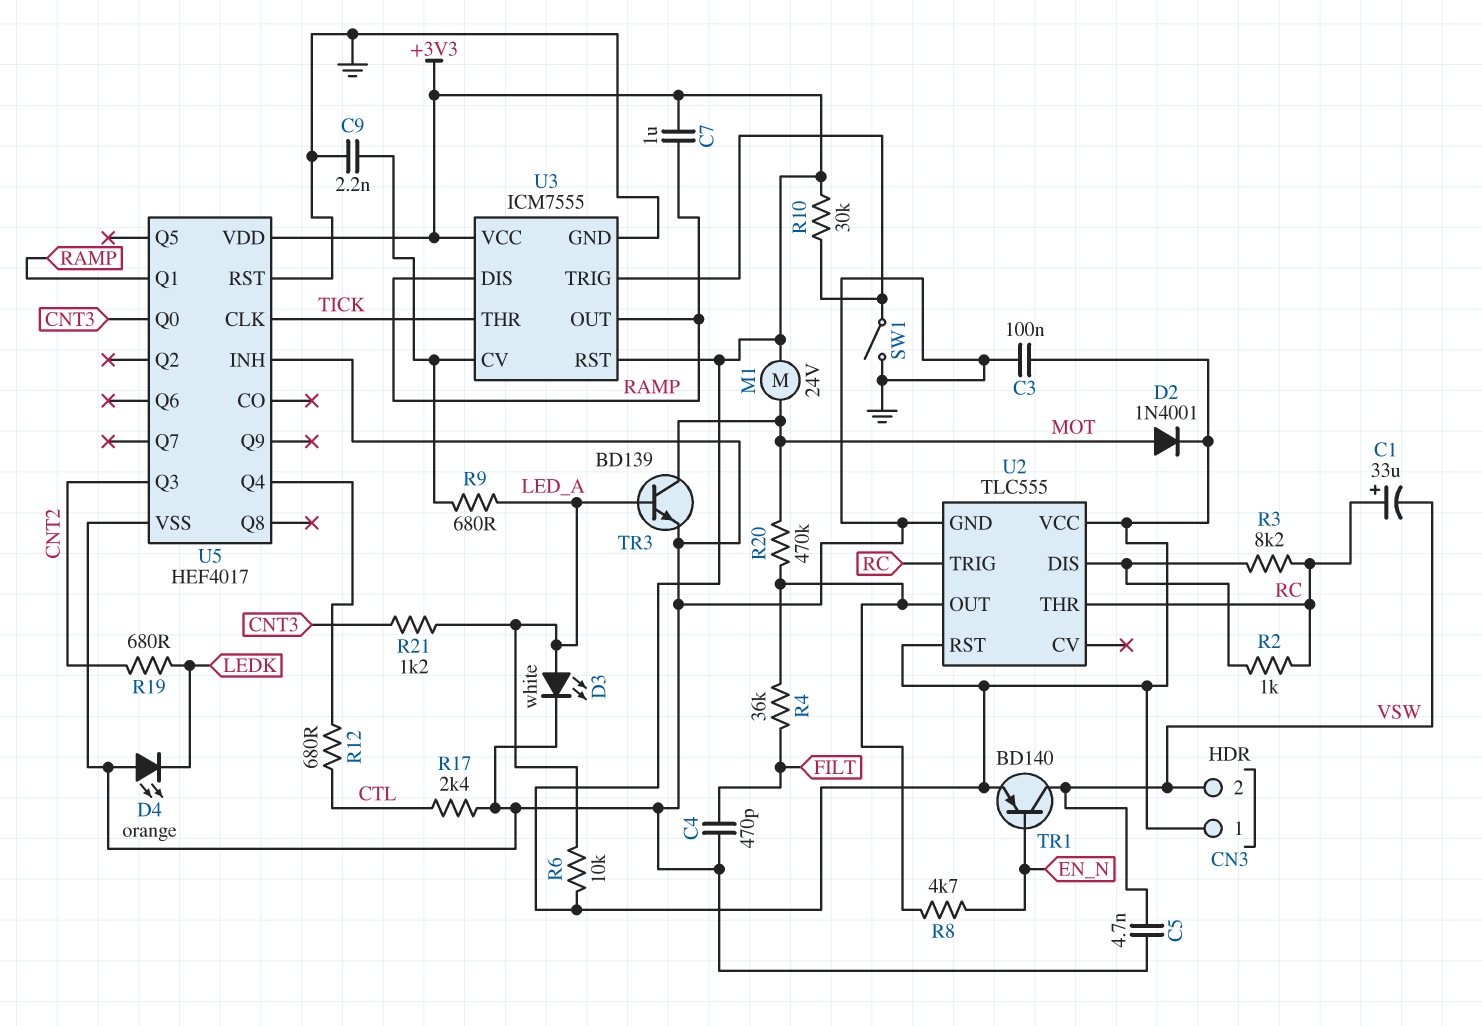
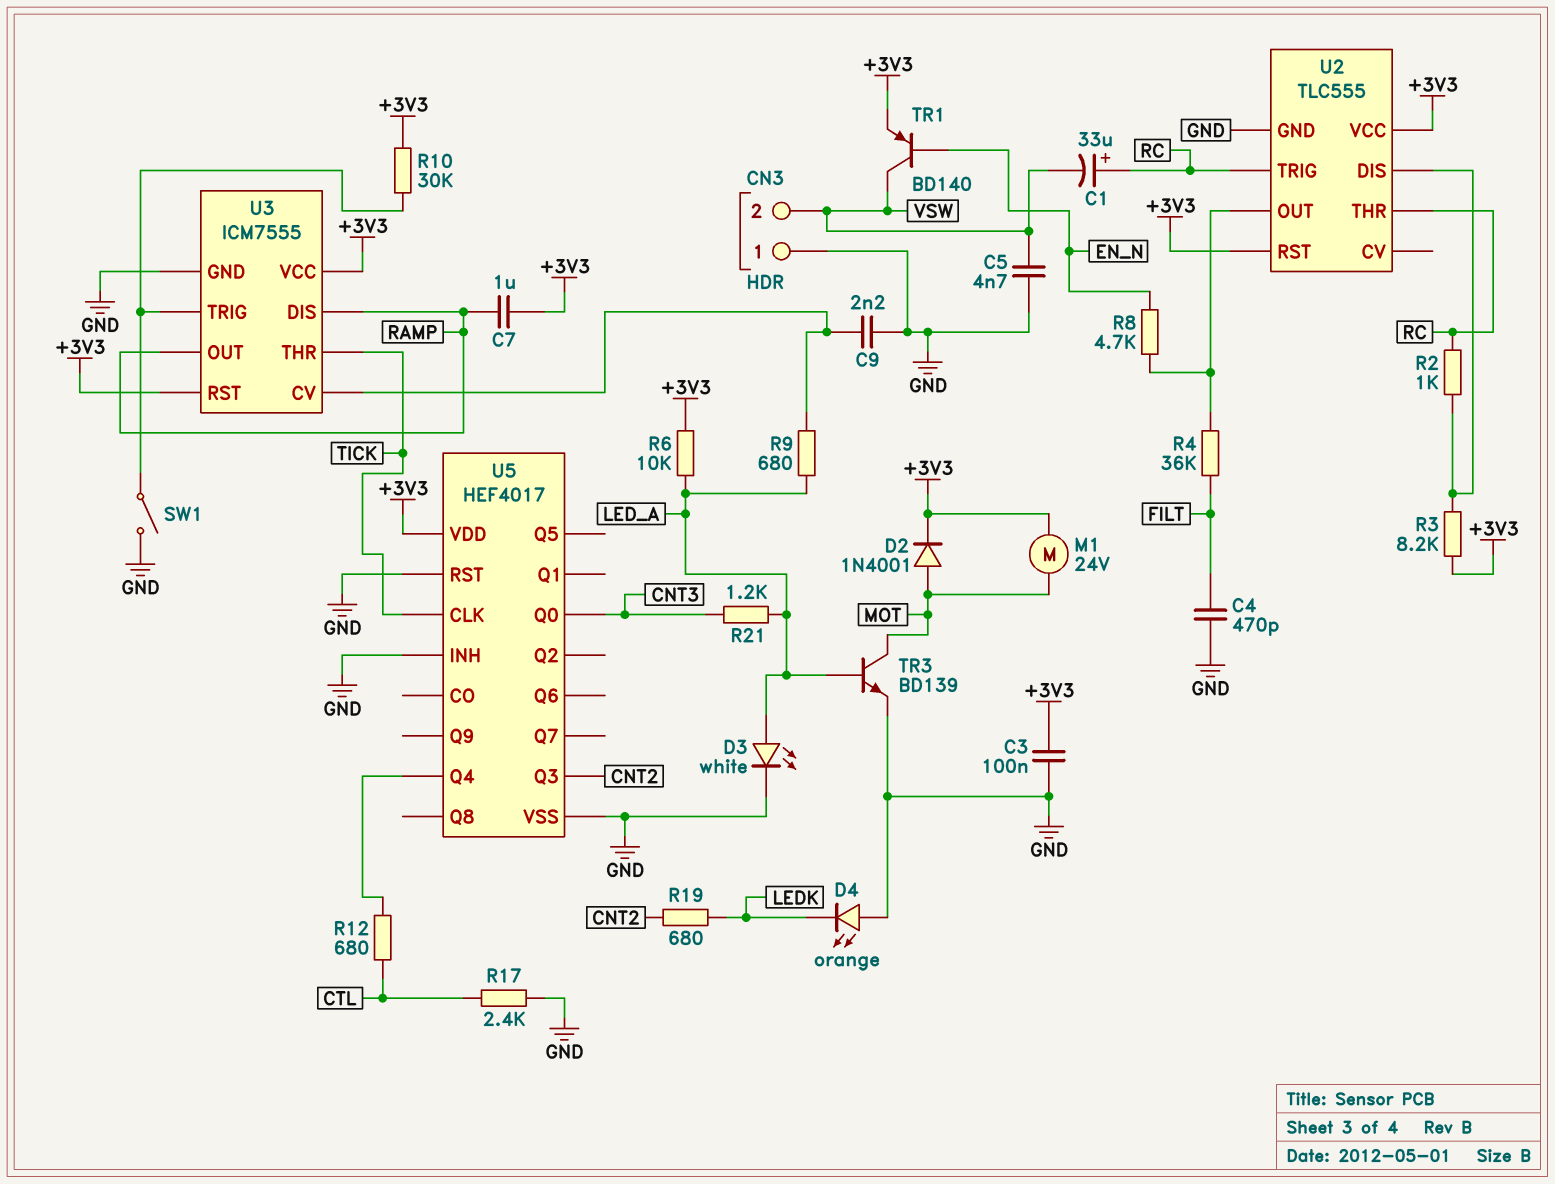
CN3 pin 1: +3V3 -> GND
R3: 8.2k (RC, U2/DIS) -> 8.2k (+3V3, U2/DIS)
R20: 470k (MOT, U2/OUT) -> none
U5 pin Q1: RAMP -> none

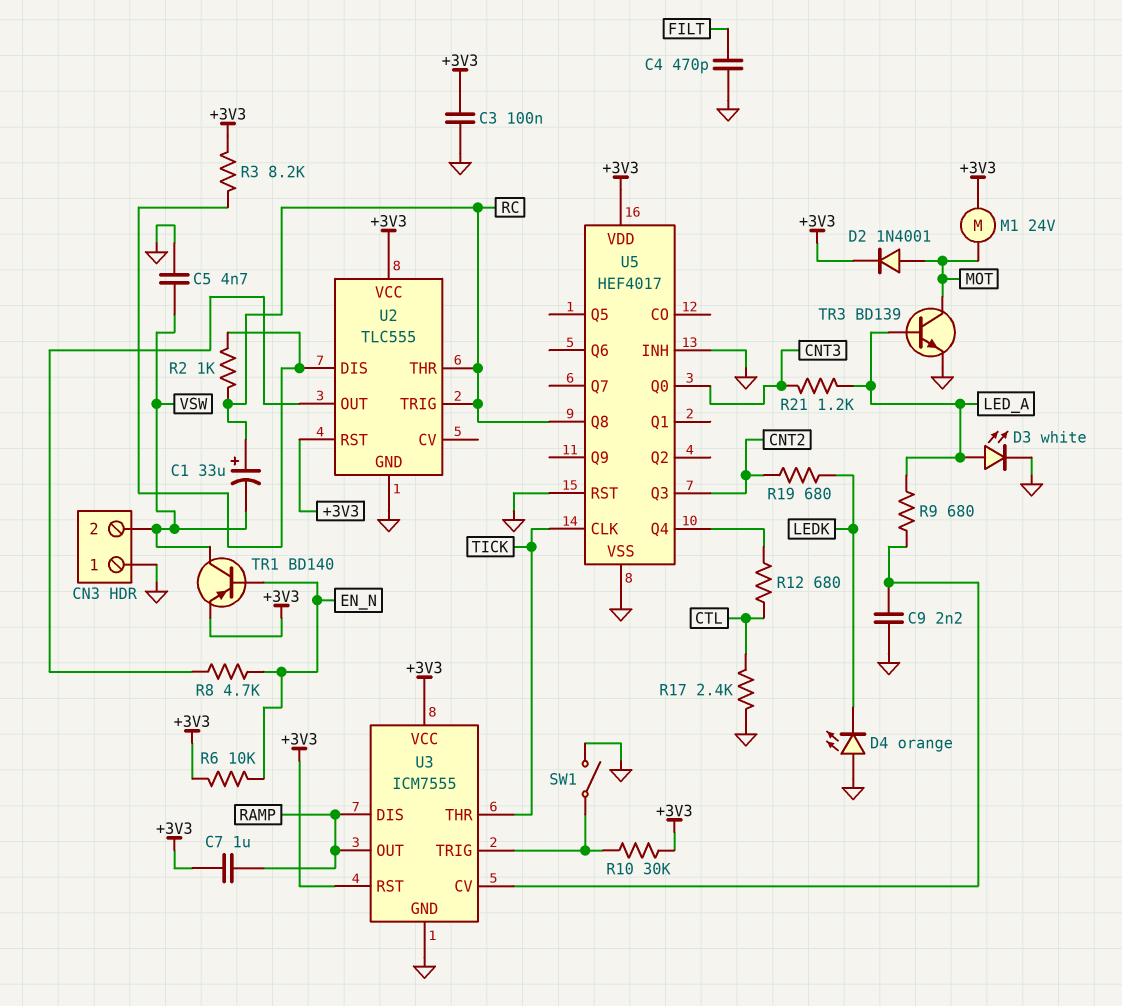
R4: 36k (FILT, U2/OUT) -> none
R6: 10k (+3V3, LED_A) -> 10k (+3V3, EN_N)
U5 pin Q8: none -> RC

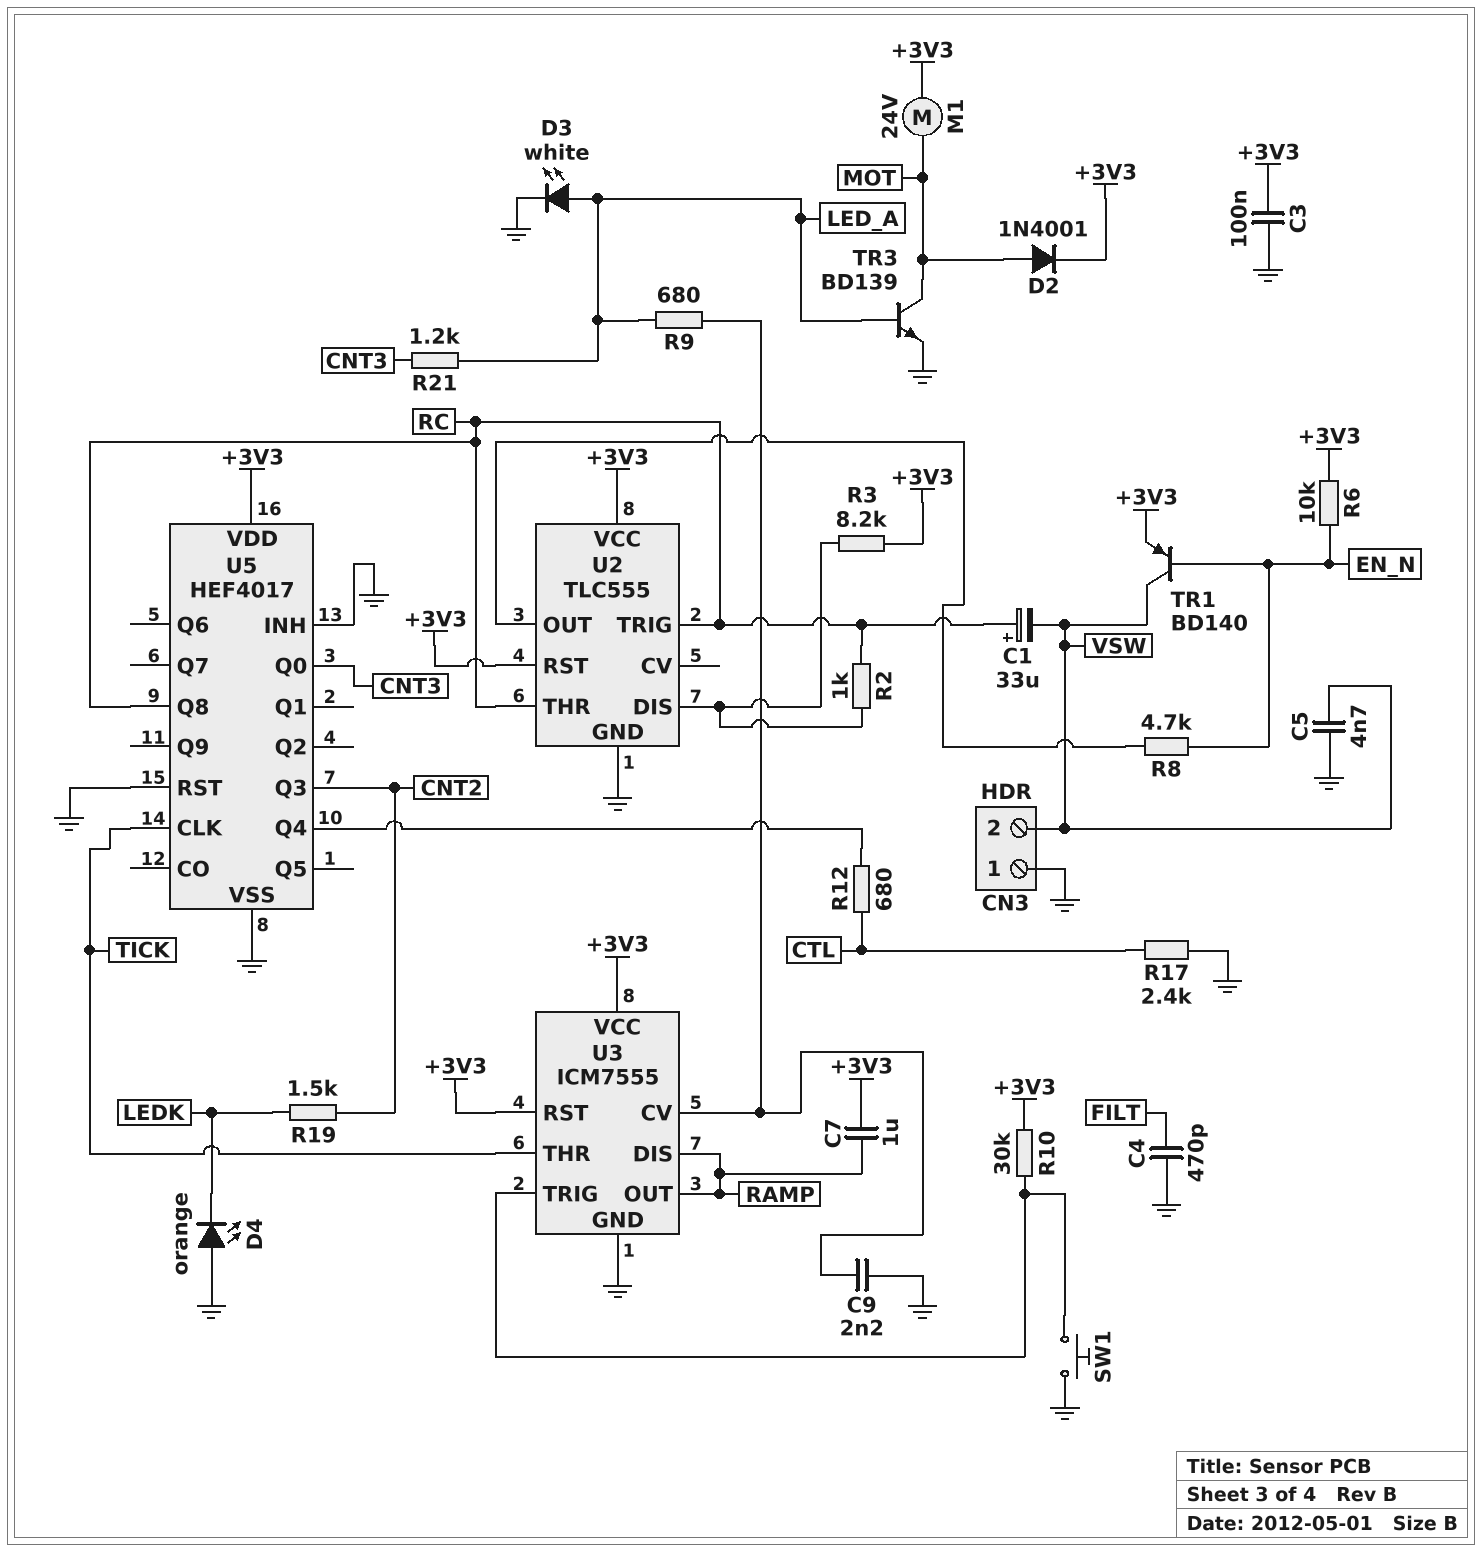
R19: 680 (CNT2, LEDK) -> 1.5k (CNT2, LEDK)
SW1: switch (GND, U3/TRIG) -> button (GND, U3/TRIG)

